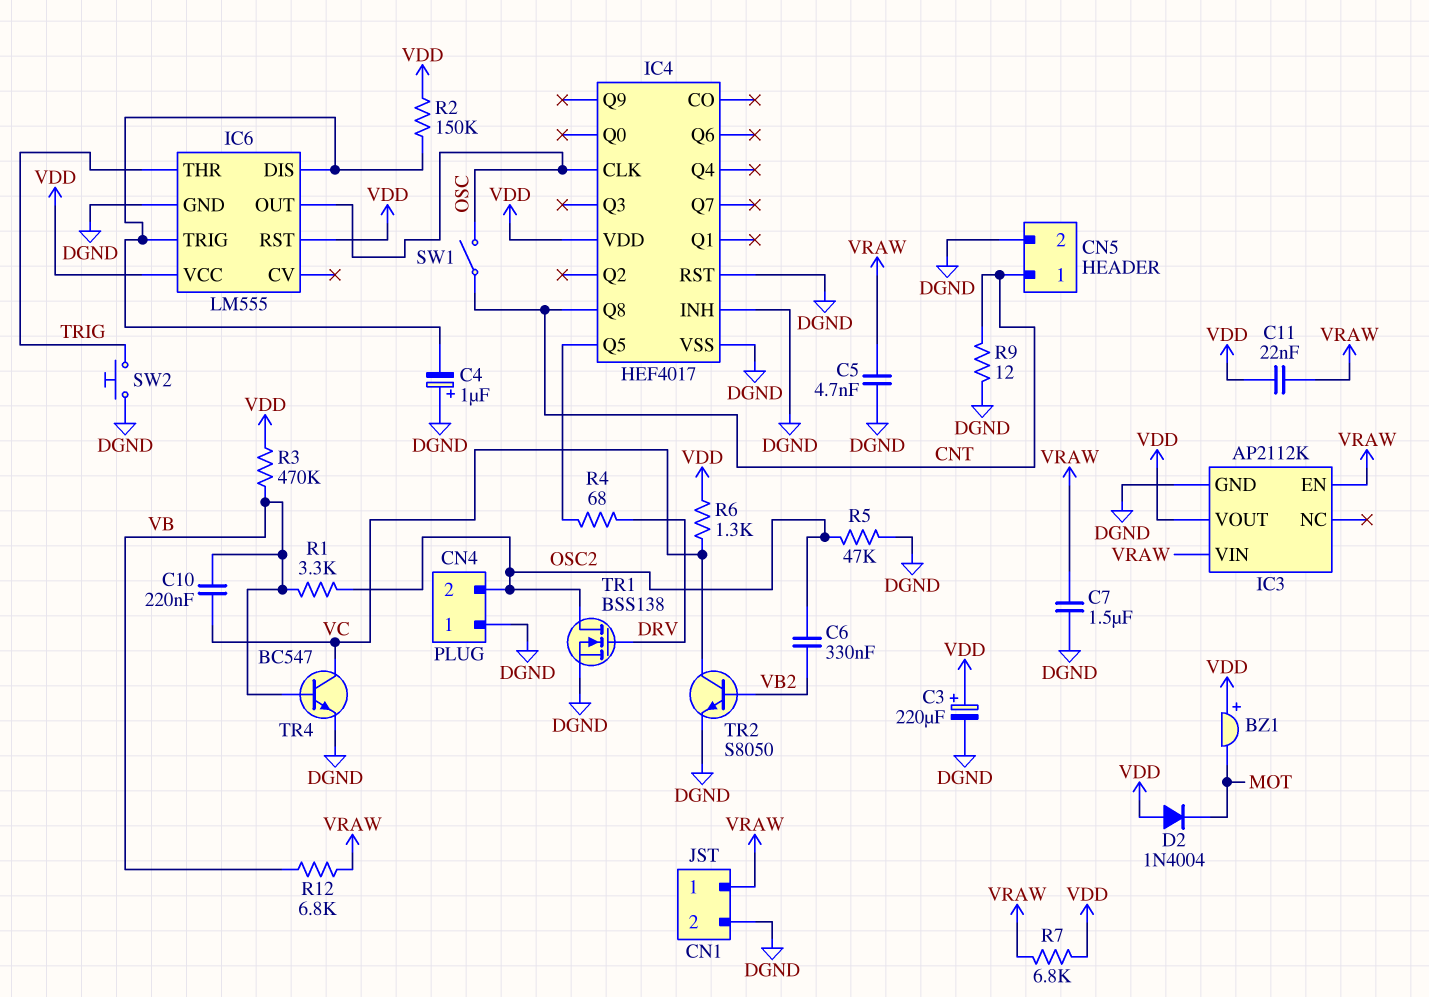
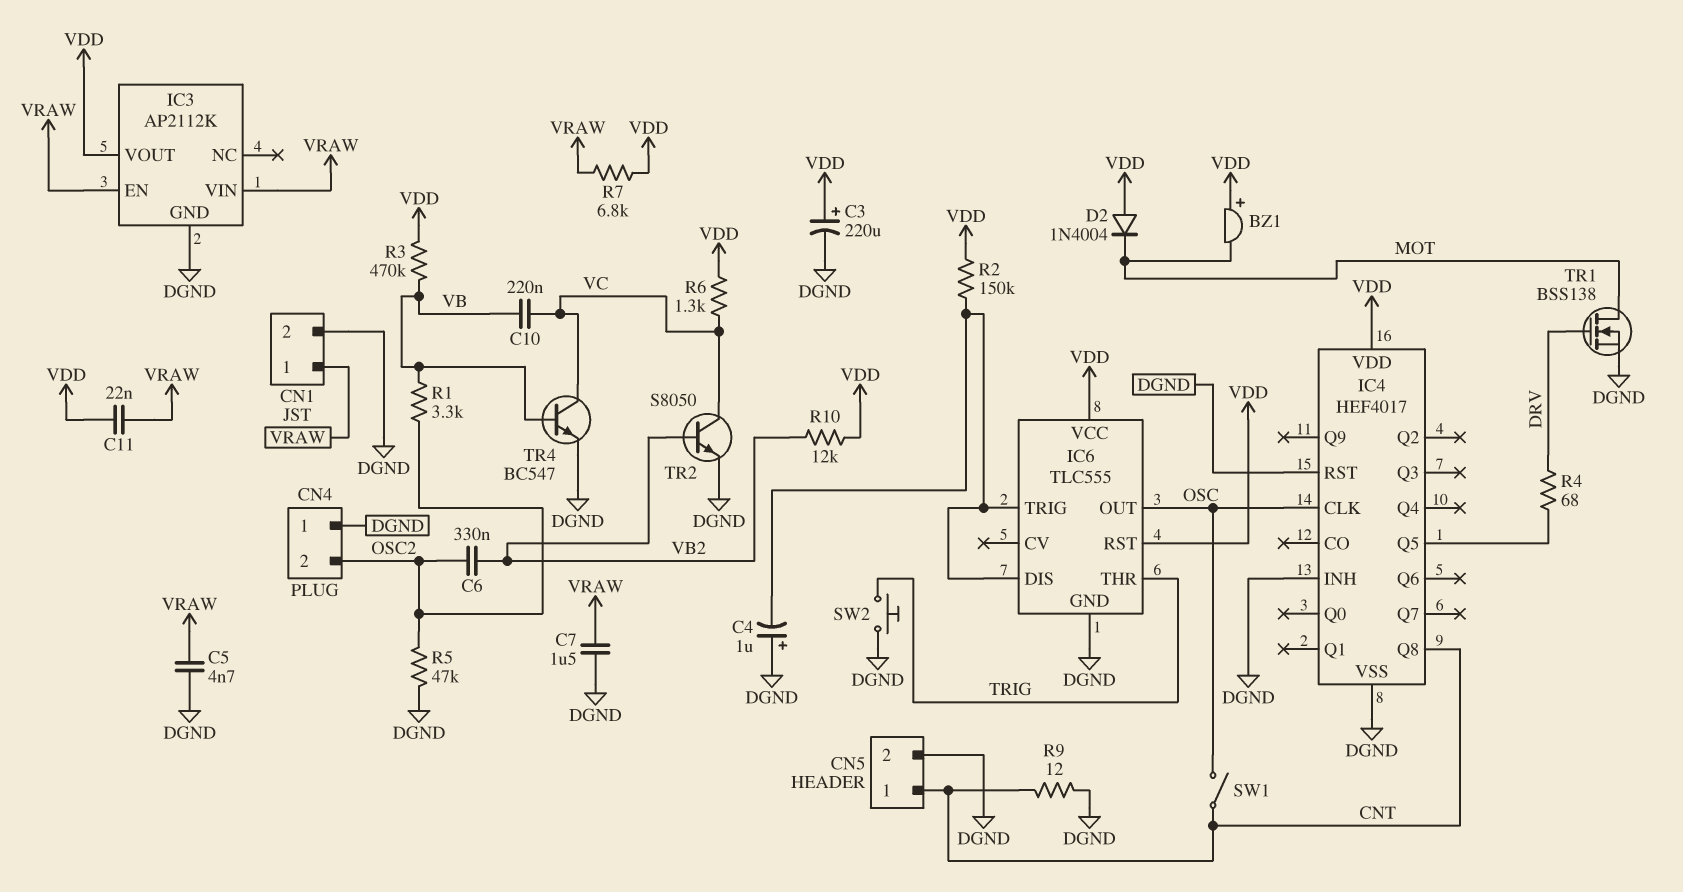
IC6: LM555 -> TLC555
R10: none -> 12k (VB2, VDD)
R12: 6.8k (VB, VRAW) -> none
TR1: NMOS BSS138 (G DRV, D OSC2, S DGND) -> NMOS BSS138 (G DRV, D MOT, S DGND)

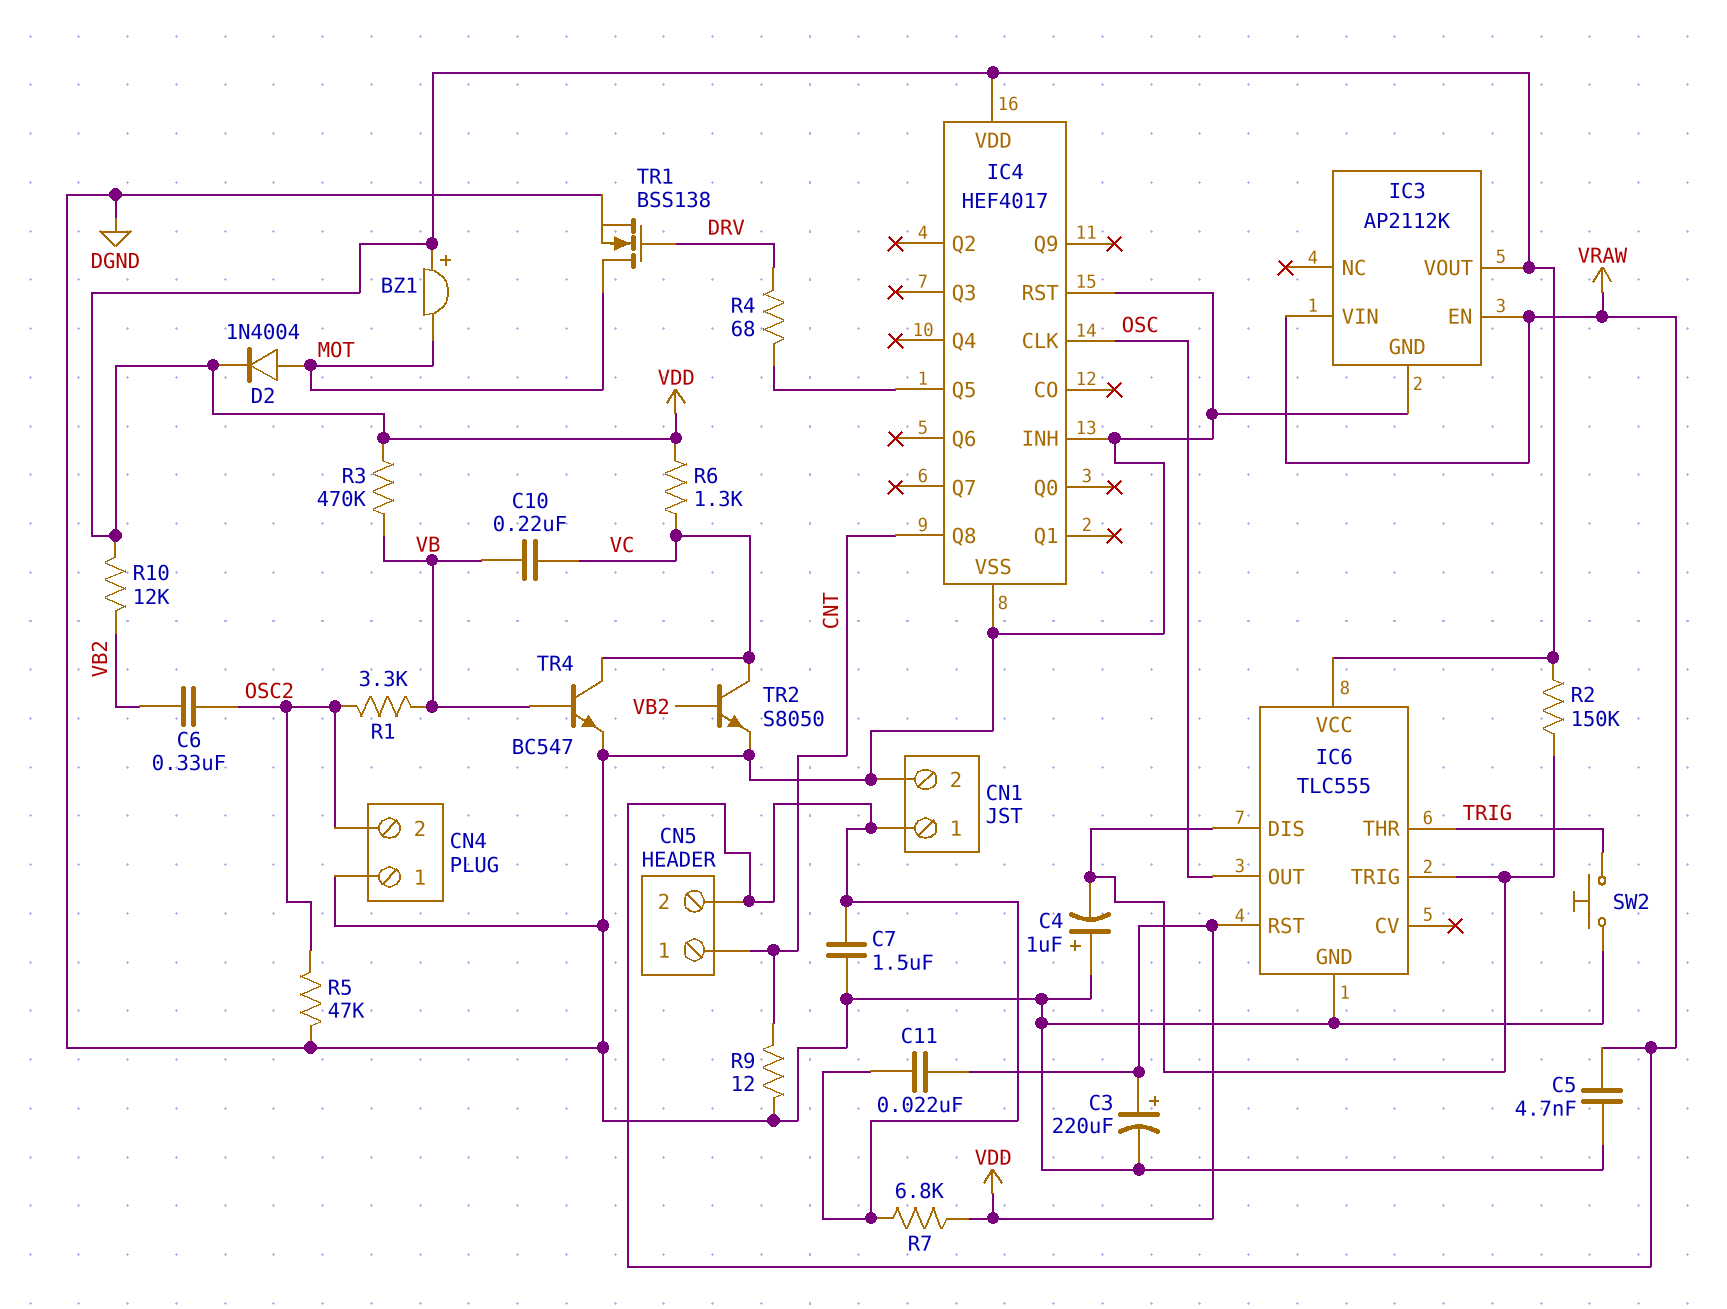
CN5 pin 2: DGND -> VRAW
D2: diode 1N4004 (A VDD, K MOT) -> diode 1N4004 (A MOT, K VDD)
SW1: switch (CNT, OSC) -> none

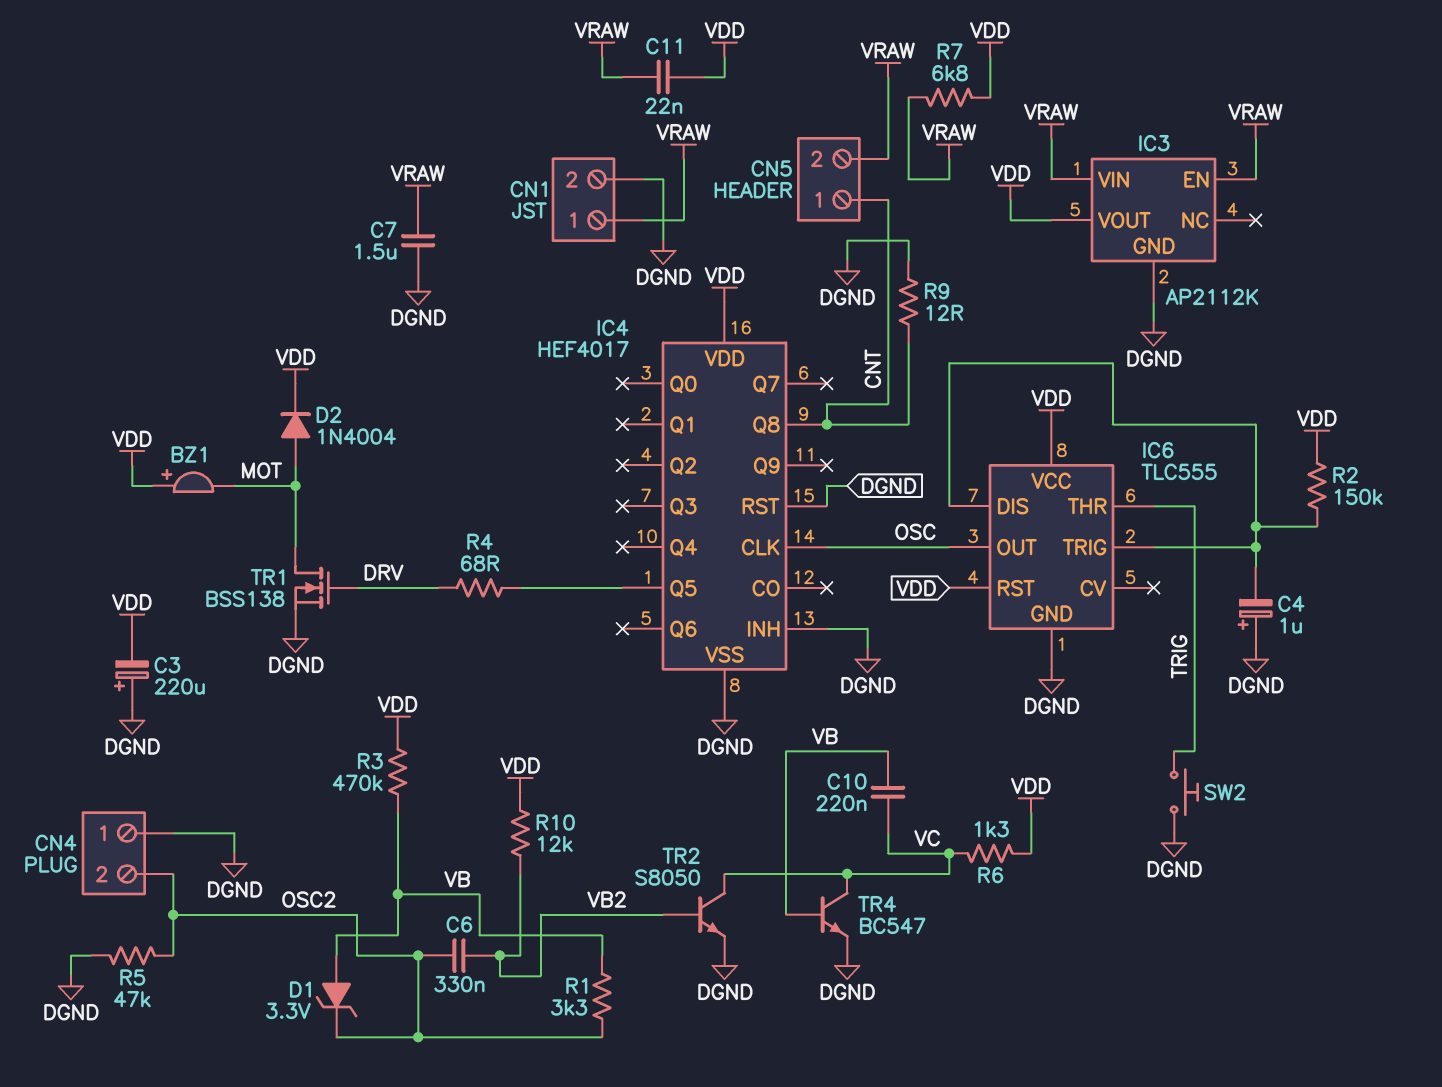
C3: 220uF (plus VDD, minus DGND) -> 220uF (plus DGND, minus VDD)
C5: 4.7nF (DGND, VRAW) -> none
D1: none -> zener 3.3V (A VB, K OSC2)

